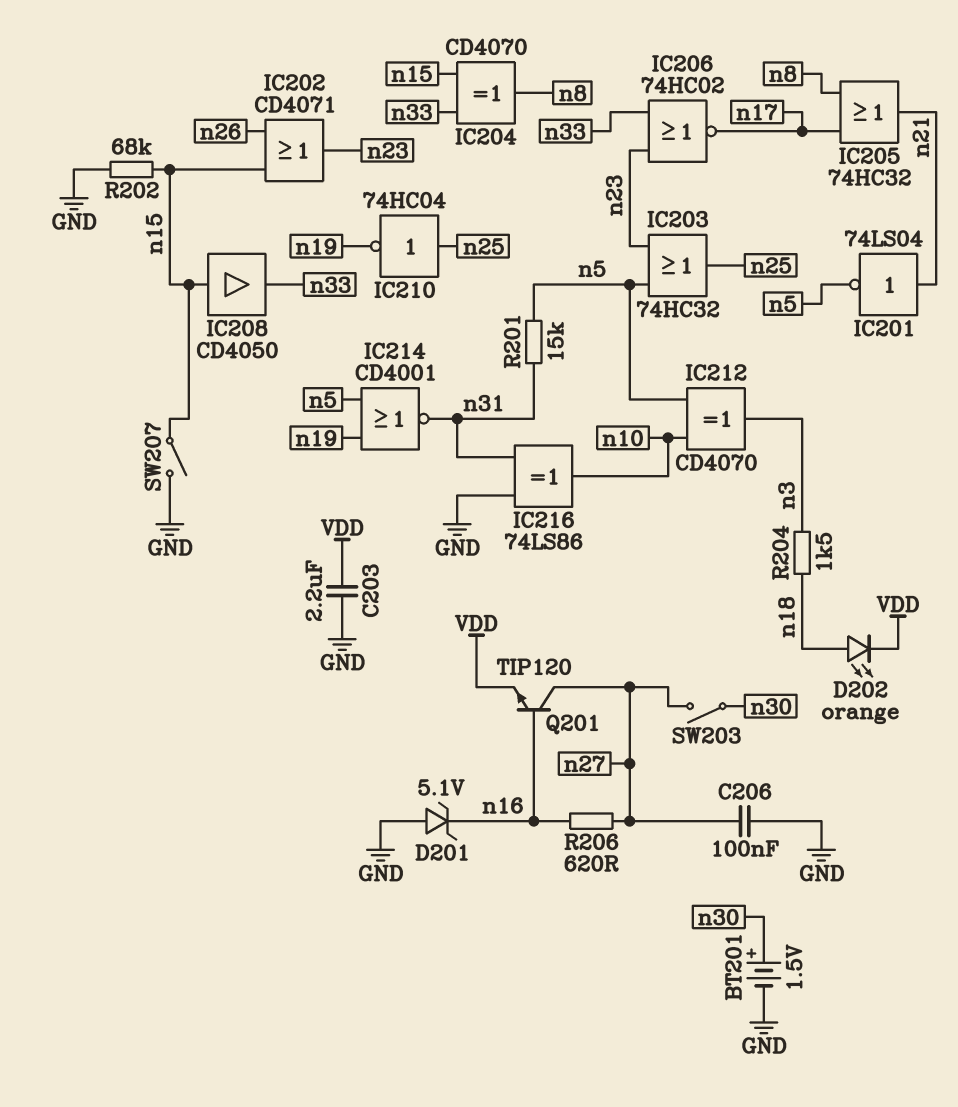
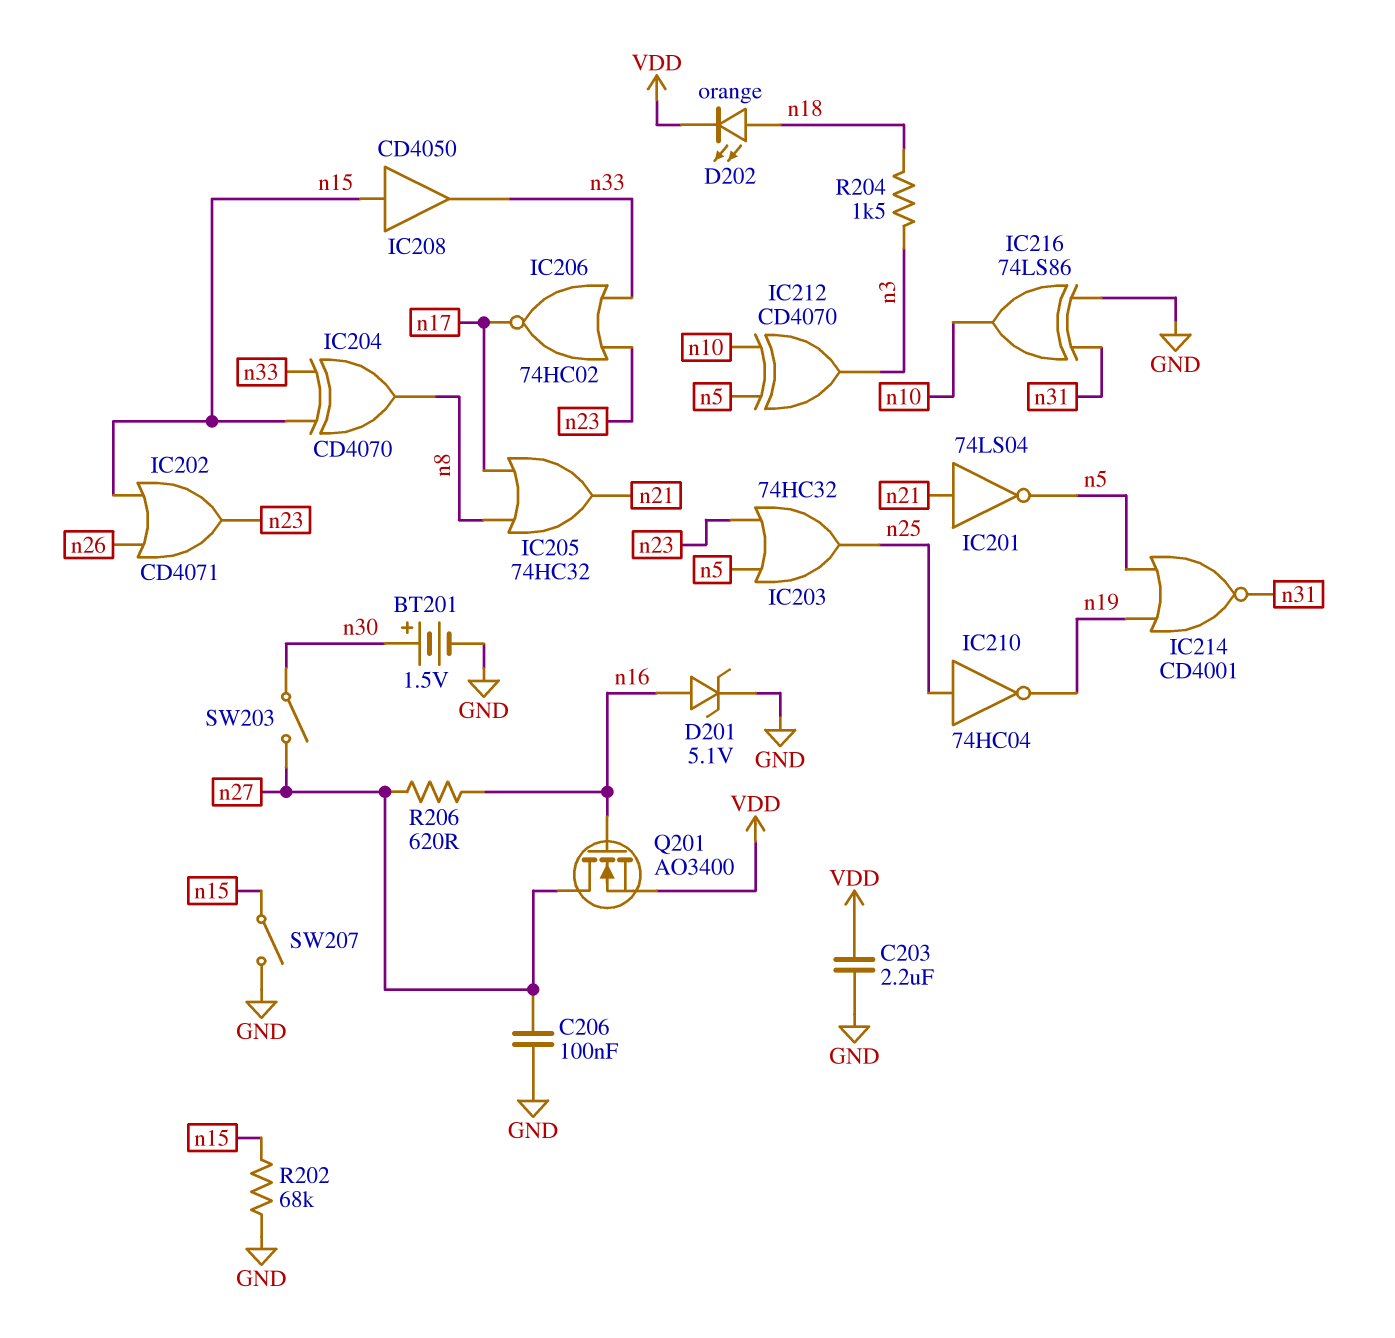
D201: zener 5.1V (A GND, K n16) -> zener 5.1V (A n16, K GND)
Q201: NPN TIP120 (B n16, C n27, E VDD) -> NMOS AO3400 (G n16, D n27, S VDD)
R201: 15k (n5, n31) -> none

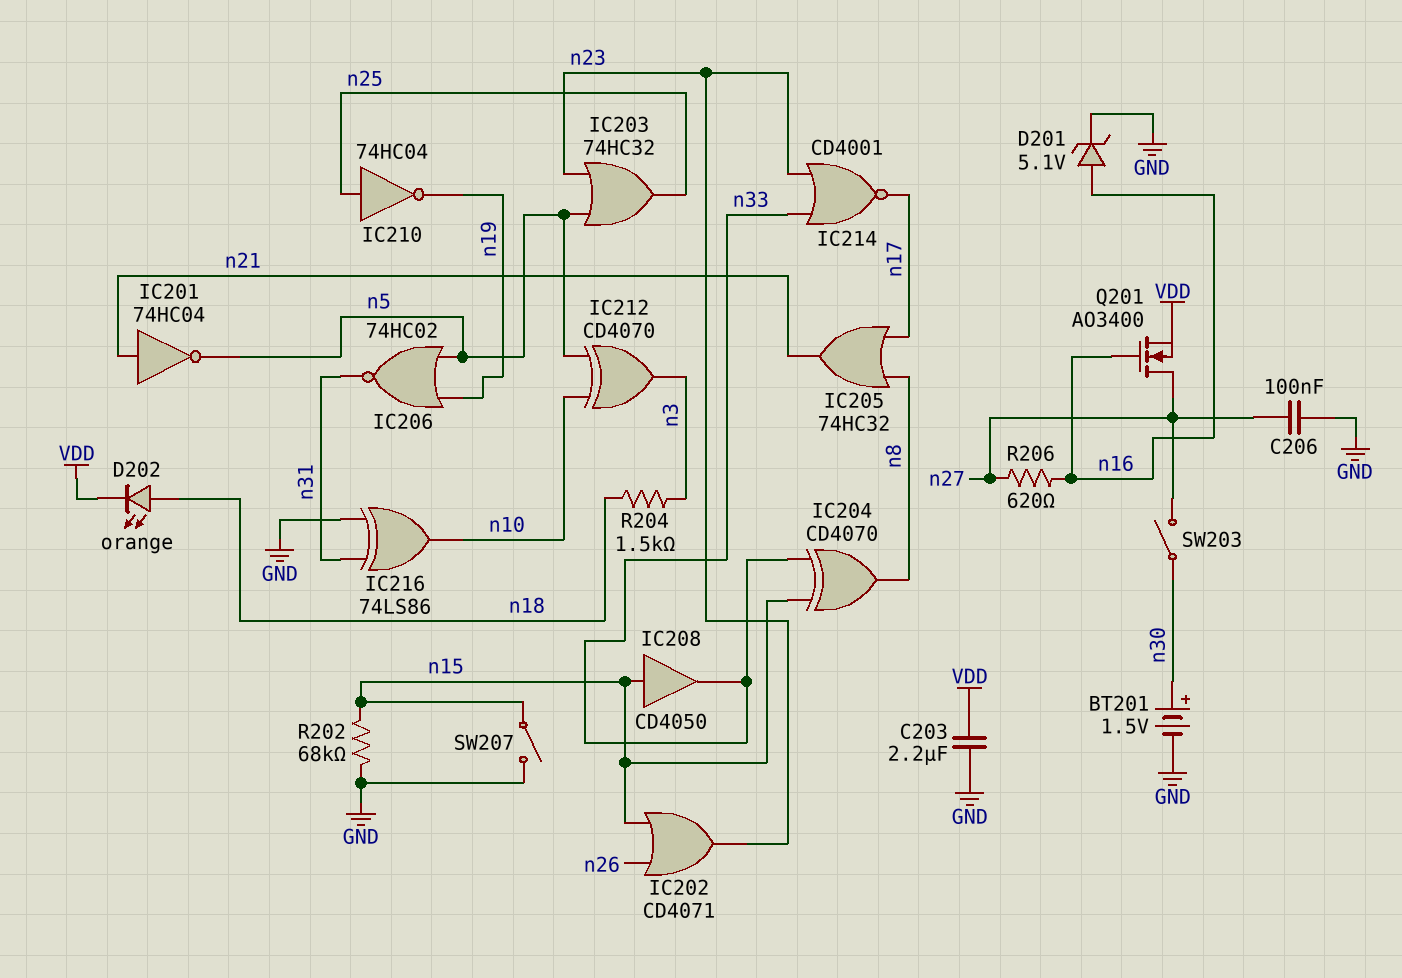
IC201: NOT 74LS04 (in n21, out n5) -> NOT 74HC04 (in n21, out n5)
IC206: NOR 74HC02 (in n23, in n33, out n17) -> NOR 74HC02 (in n5, in n19, out n31)
IC214: NOR CD4001 (in n5, in n19, out n31) -> NOR CD4001 (in n23, in n33, out n17)

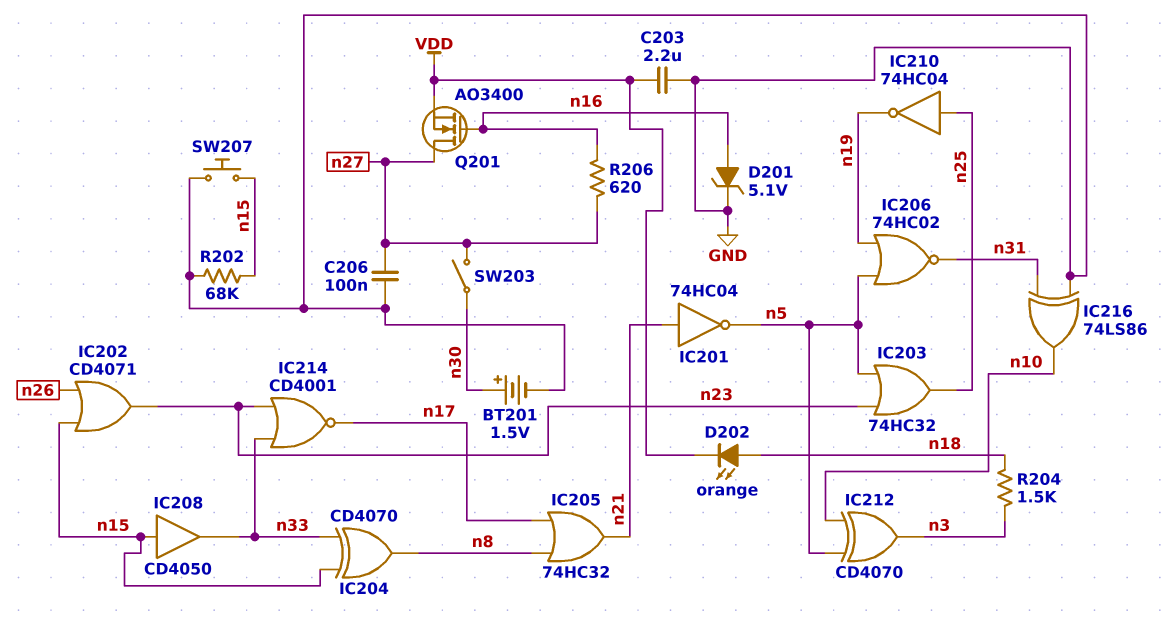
SW207: switch (GND, n15) -> button (GND, n15)

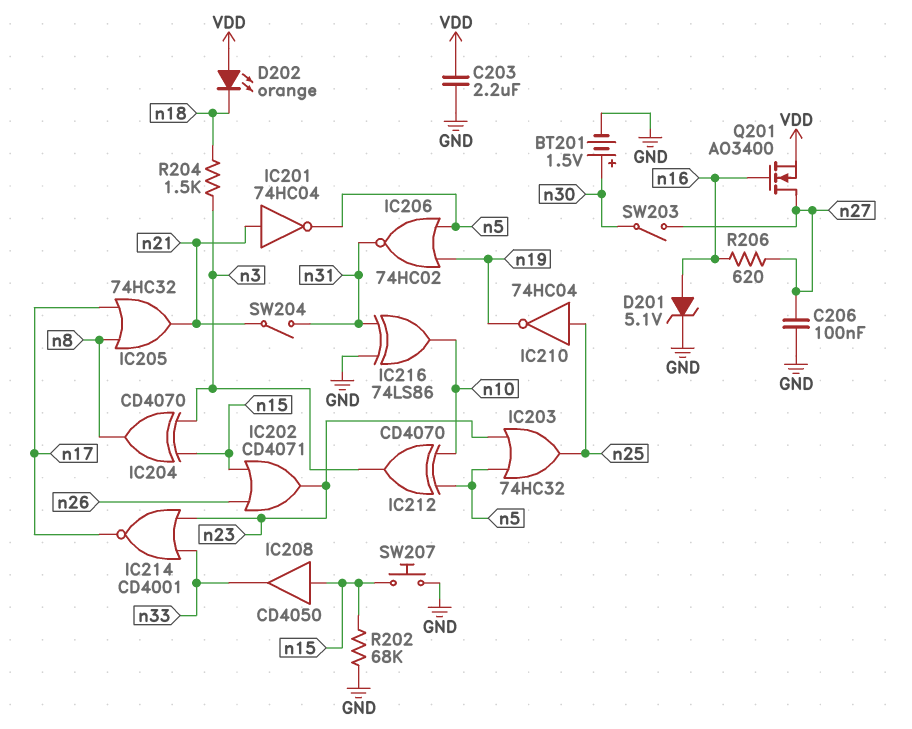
D202: LED orange (A n18, K VDD) -> LED orange (A VDD, K n18)
IC204: XOR CD4070 (in n15, in n33, out n8) -> XOR CD4070 (in n3, in n15, out n8)
SW204: none -> switch (n21, n31)

